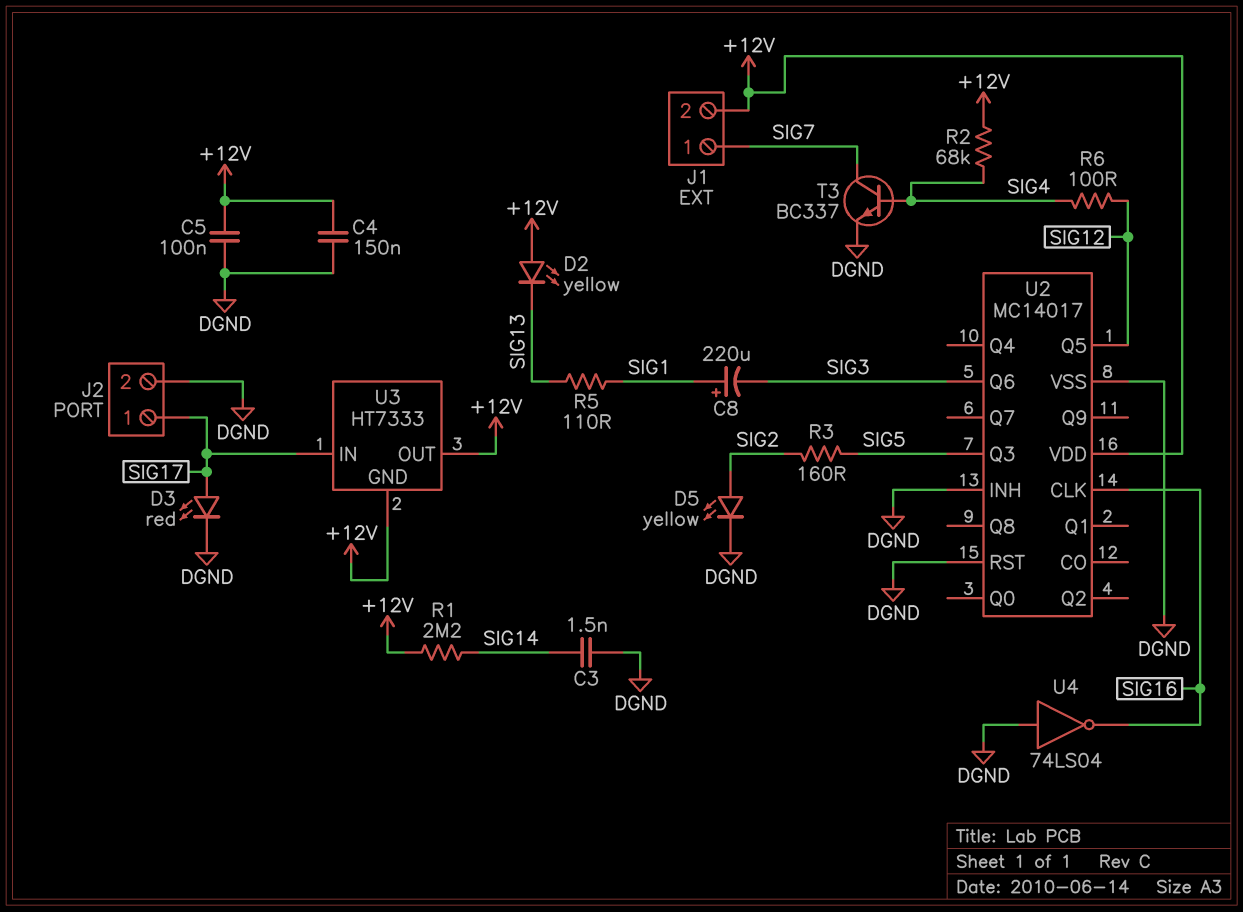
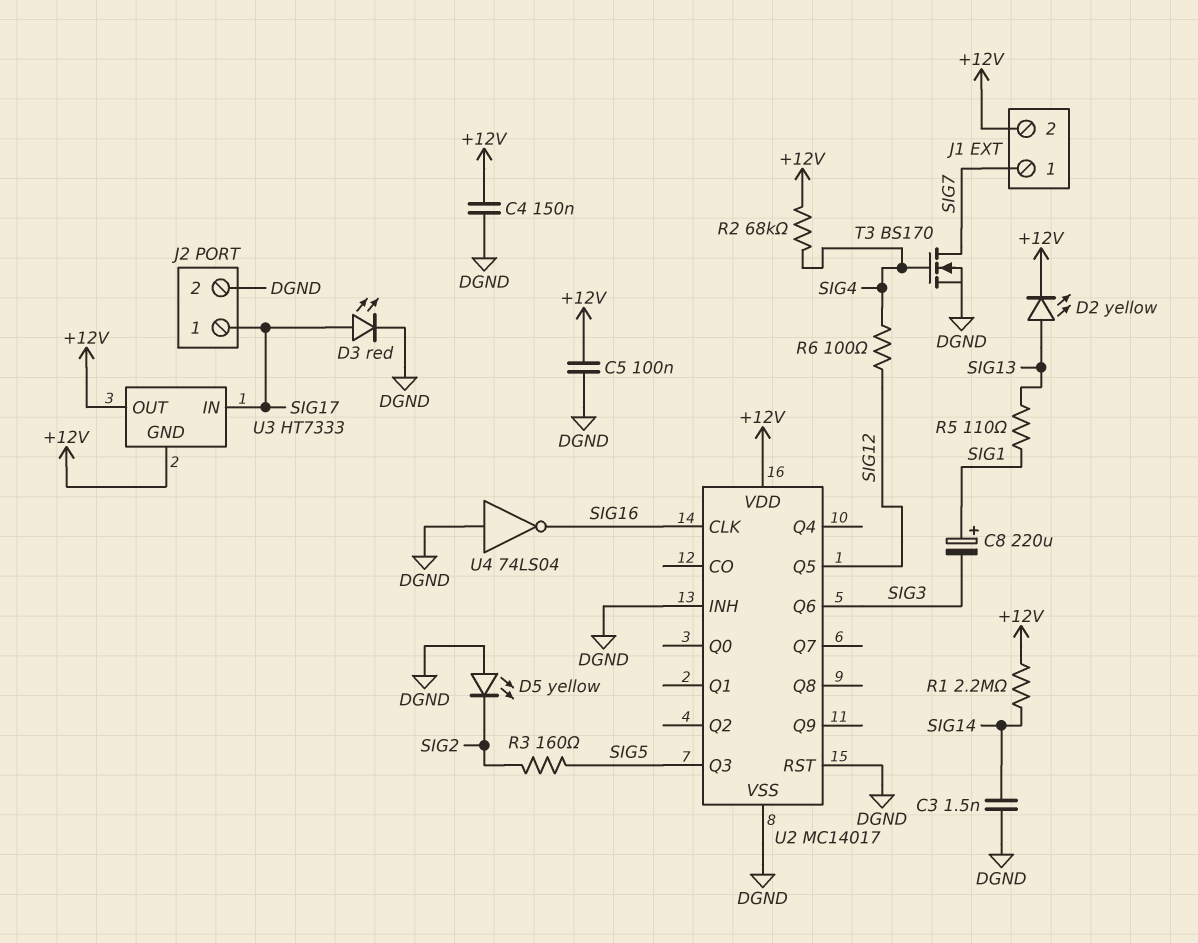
D2: LED yellow (A +12V, K SIG13) -> LED yellow (A SIG13, K +12V)
D5: LED yellow (A SIG2, K DGND) -> LED yellow (A DGND, K SIG2)
T3: NPN BC337 (B SIG4, C SIG7, E DGND) -> NMOS BS170 (G SIG4, D SIG7, S DGND)

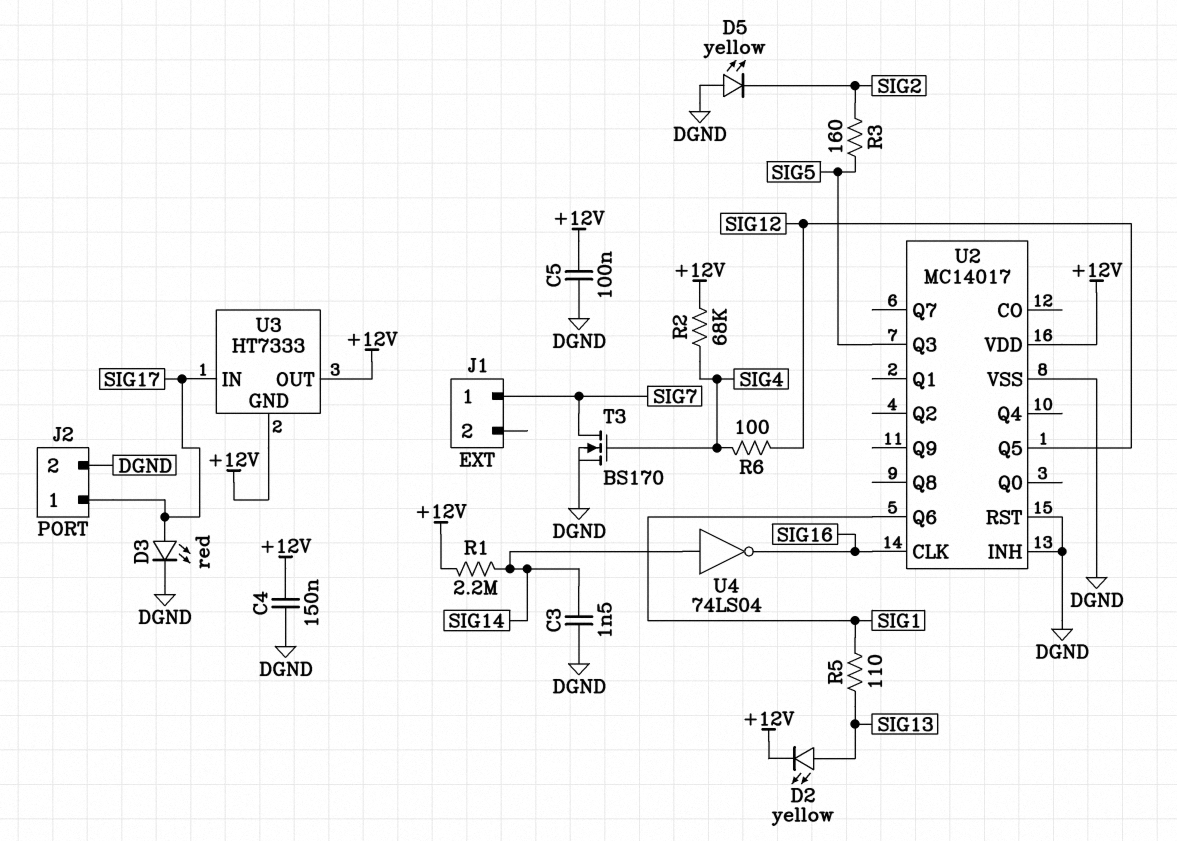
C8: 220uF (plus SIG1, minus SIG3) -> none
J1 pin 2: +12V -> none
U2 pin Q6: SIG3 -> SIG1
U4: NOT 74LS04 (in DGND, out SIG16) -> NOT 74LS04 (in SIG14, out SIG16)

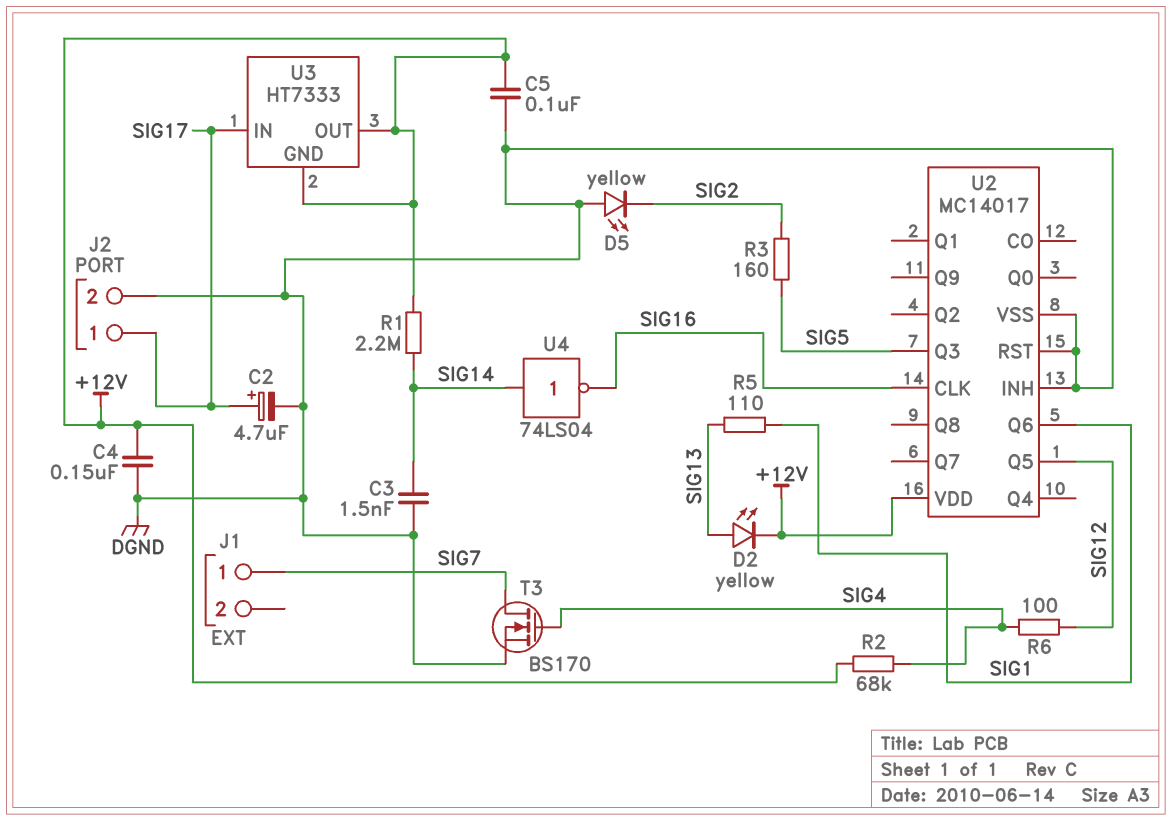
C2: none -> 4.7uF (plus SIG17, minus DGND)
D3: LED red (A SIG17, K DGND) -> none

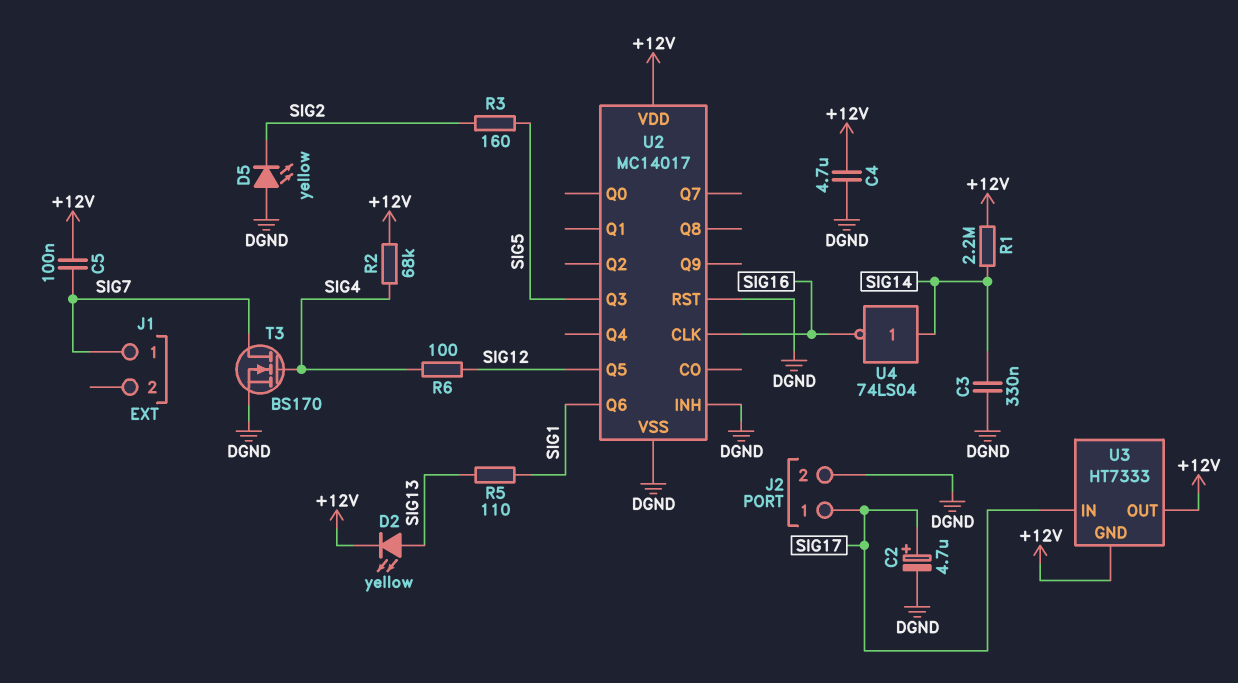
C3: 1.5nF (DGND, SIG14) -> 330nF (DGND, SIG14)
C4: 150nF (+12V, DGND) -> 4.7uF (+12V, DGND)
C5: 100nF (+12V, DGND) -> 100nF (+12V, SIG7)

